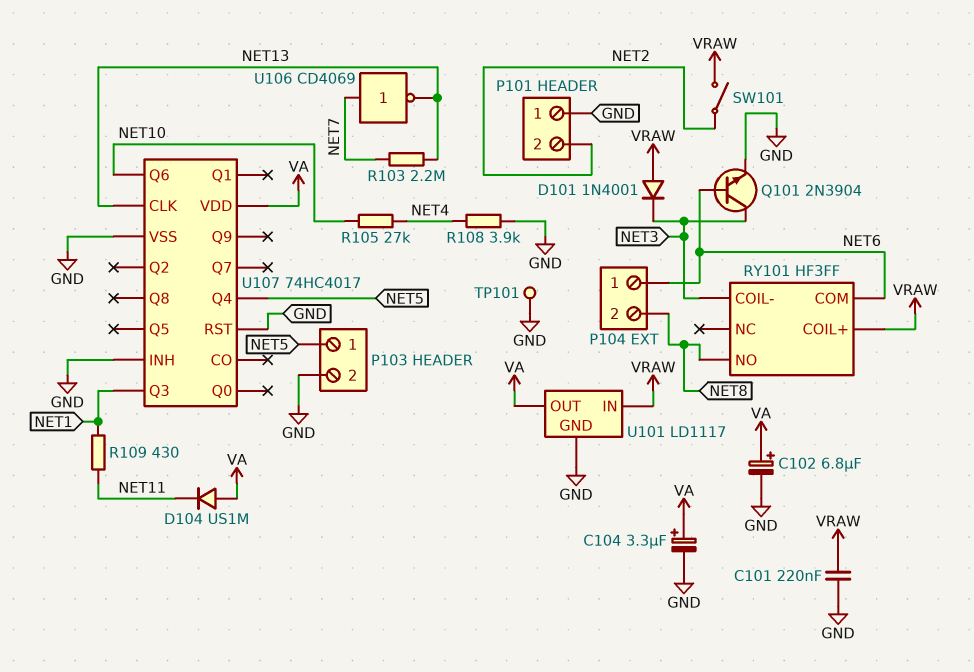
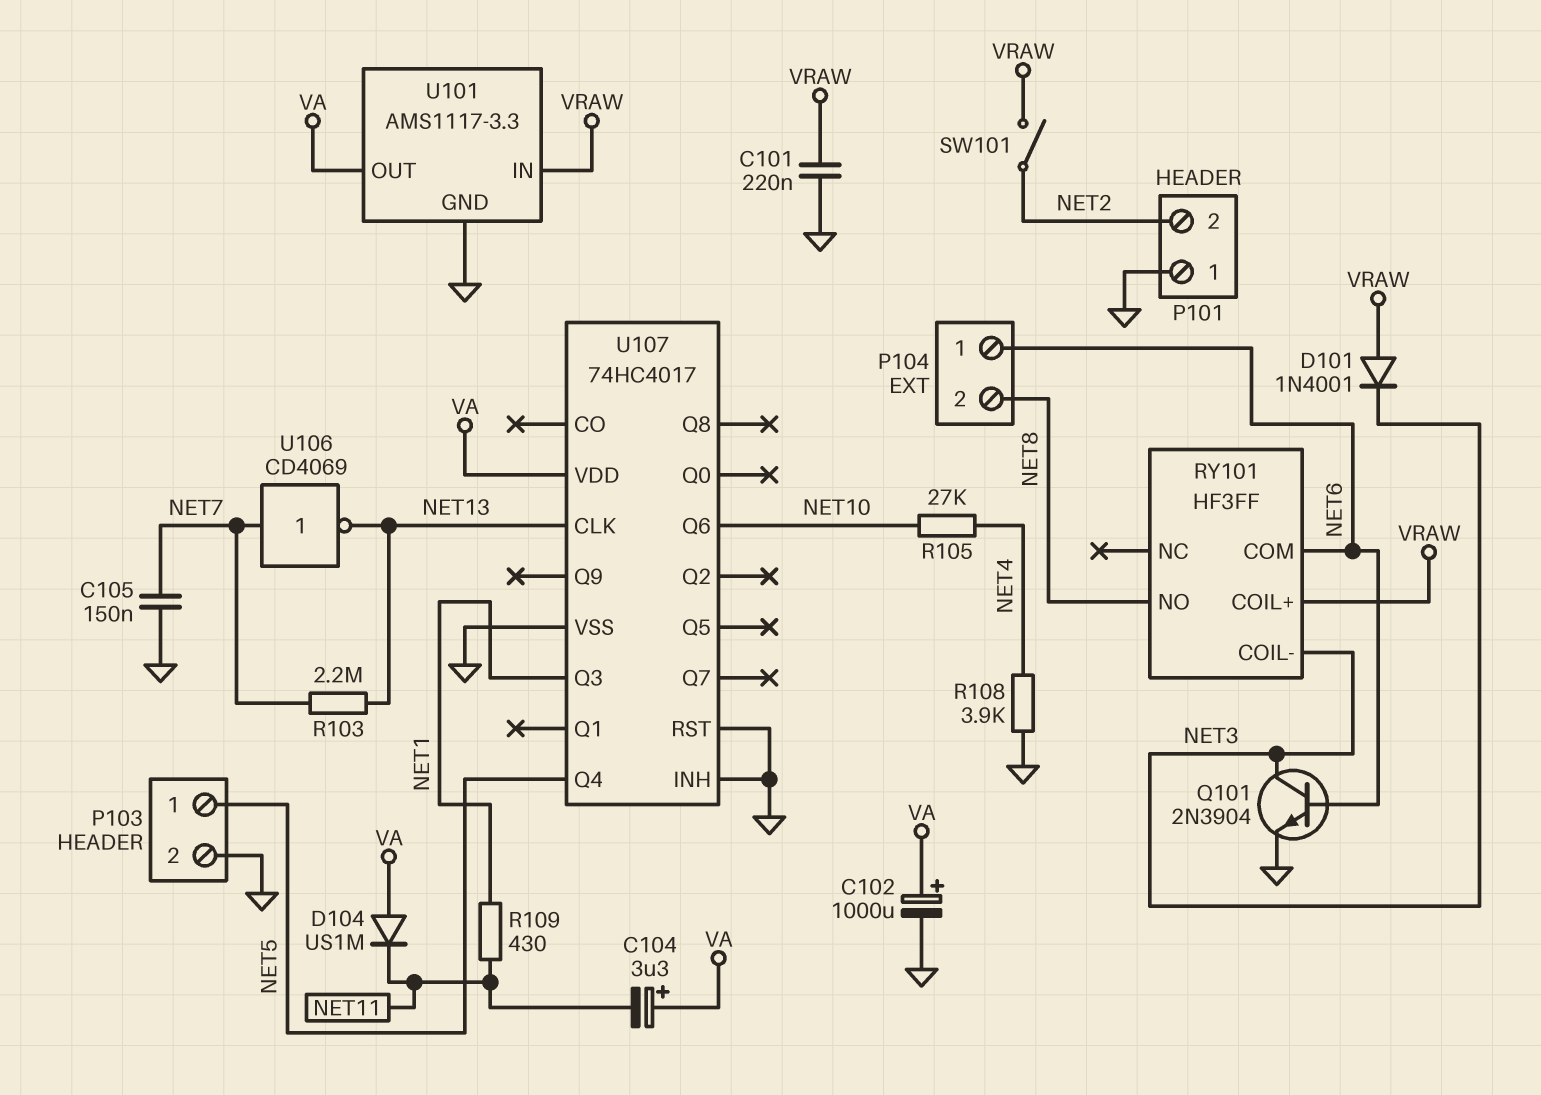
C102: 6.8uF (plus VA, minus GND) -> 1000uF (plus VA, minus GND)
C104: 3.3uF (plus VA, minus GND) -> 3.3uF (plus VA, minus NET11)
C105: none -> 150nF (GND, NET7)
TP101: test point (GND) -> none
U101: LD1117 -> AMS1117-3.3

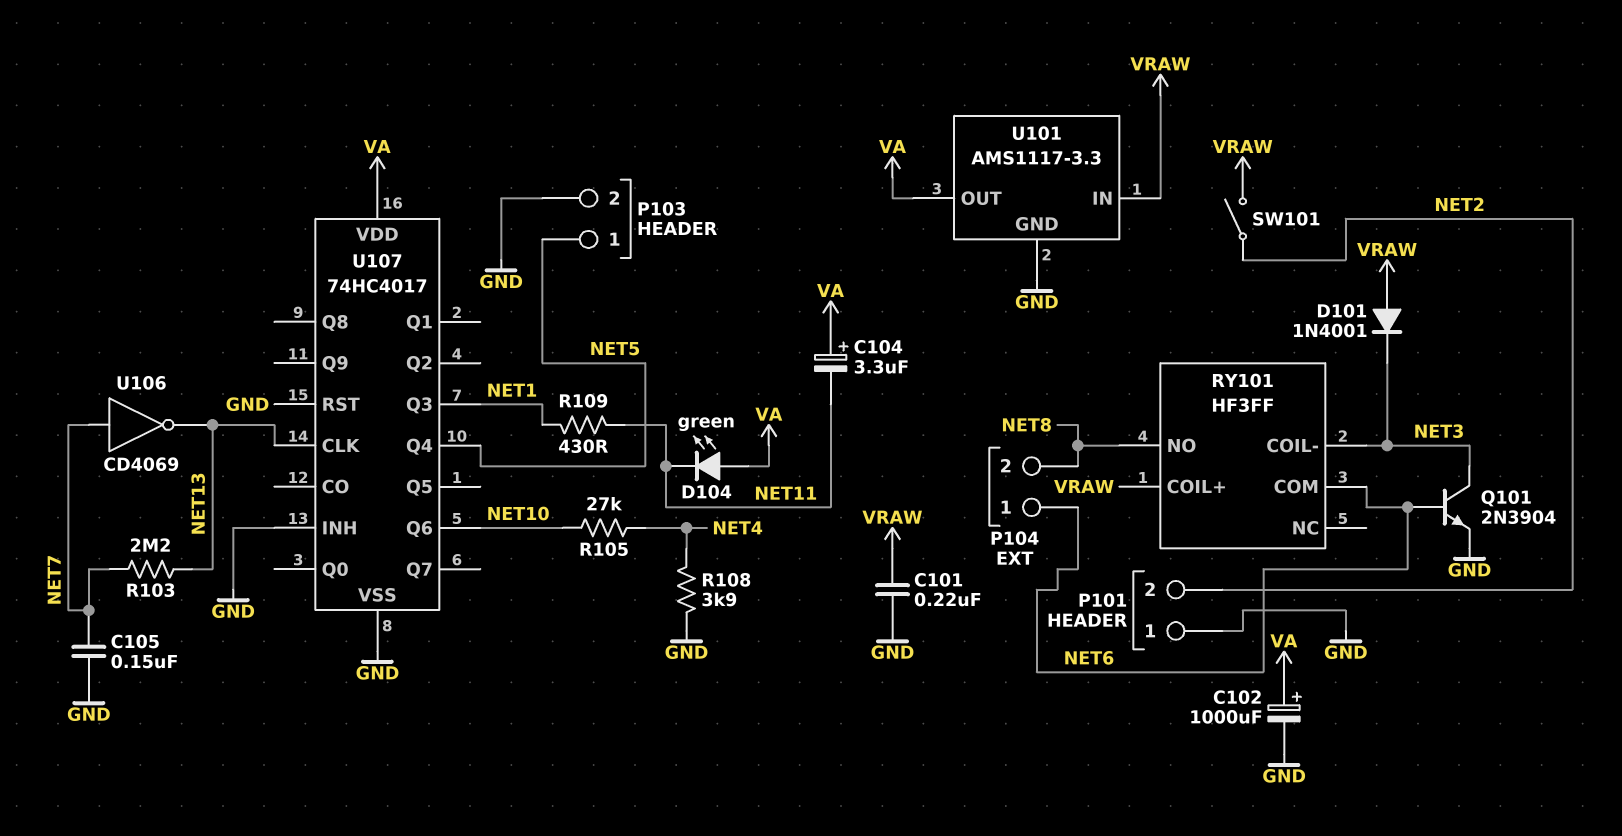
D104: diode US1M (A VA, K NET11) -> LED green (A VA, K NET11)

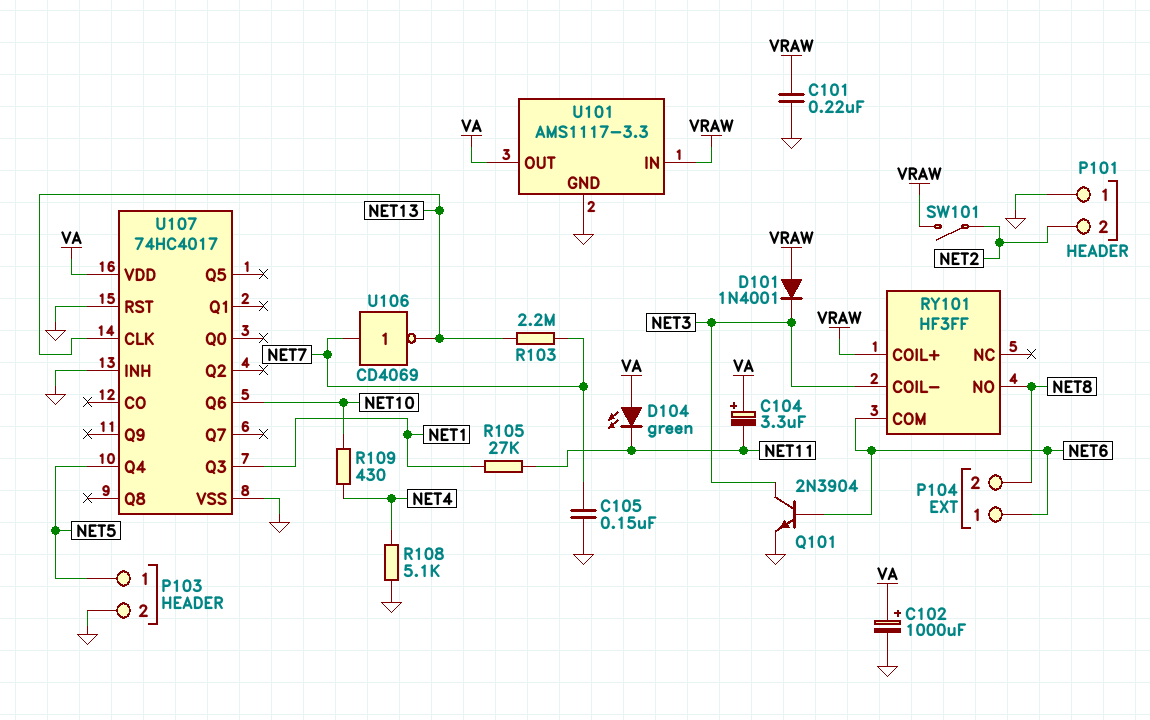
R105: 27k (NET4, NET10) -> 27k (NET1, NET11)
R108: 3.9k (GND, NET4) -> 5.1k (GND, NET4)
R109: 430 (NET1, NET11) -> 430 (NET4, NET10)

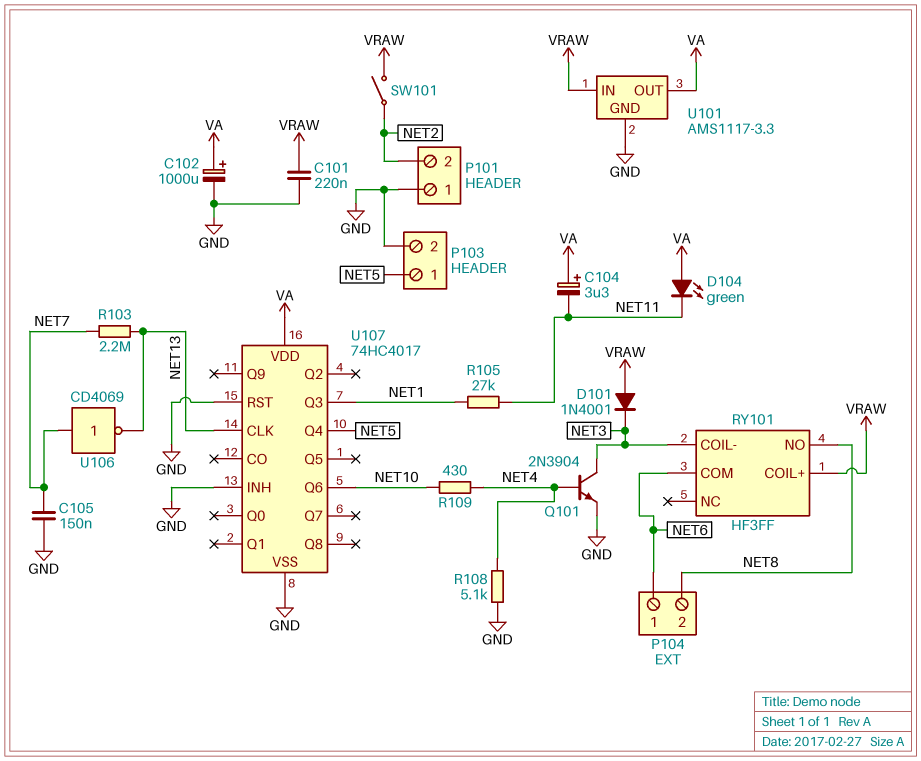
Q101: NPN 2N3904 (B NET6, C NET3, E GND) -> NPN 2N3904 (B NET4, C NET3, E GND)

